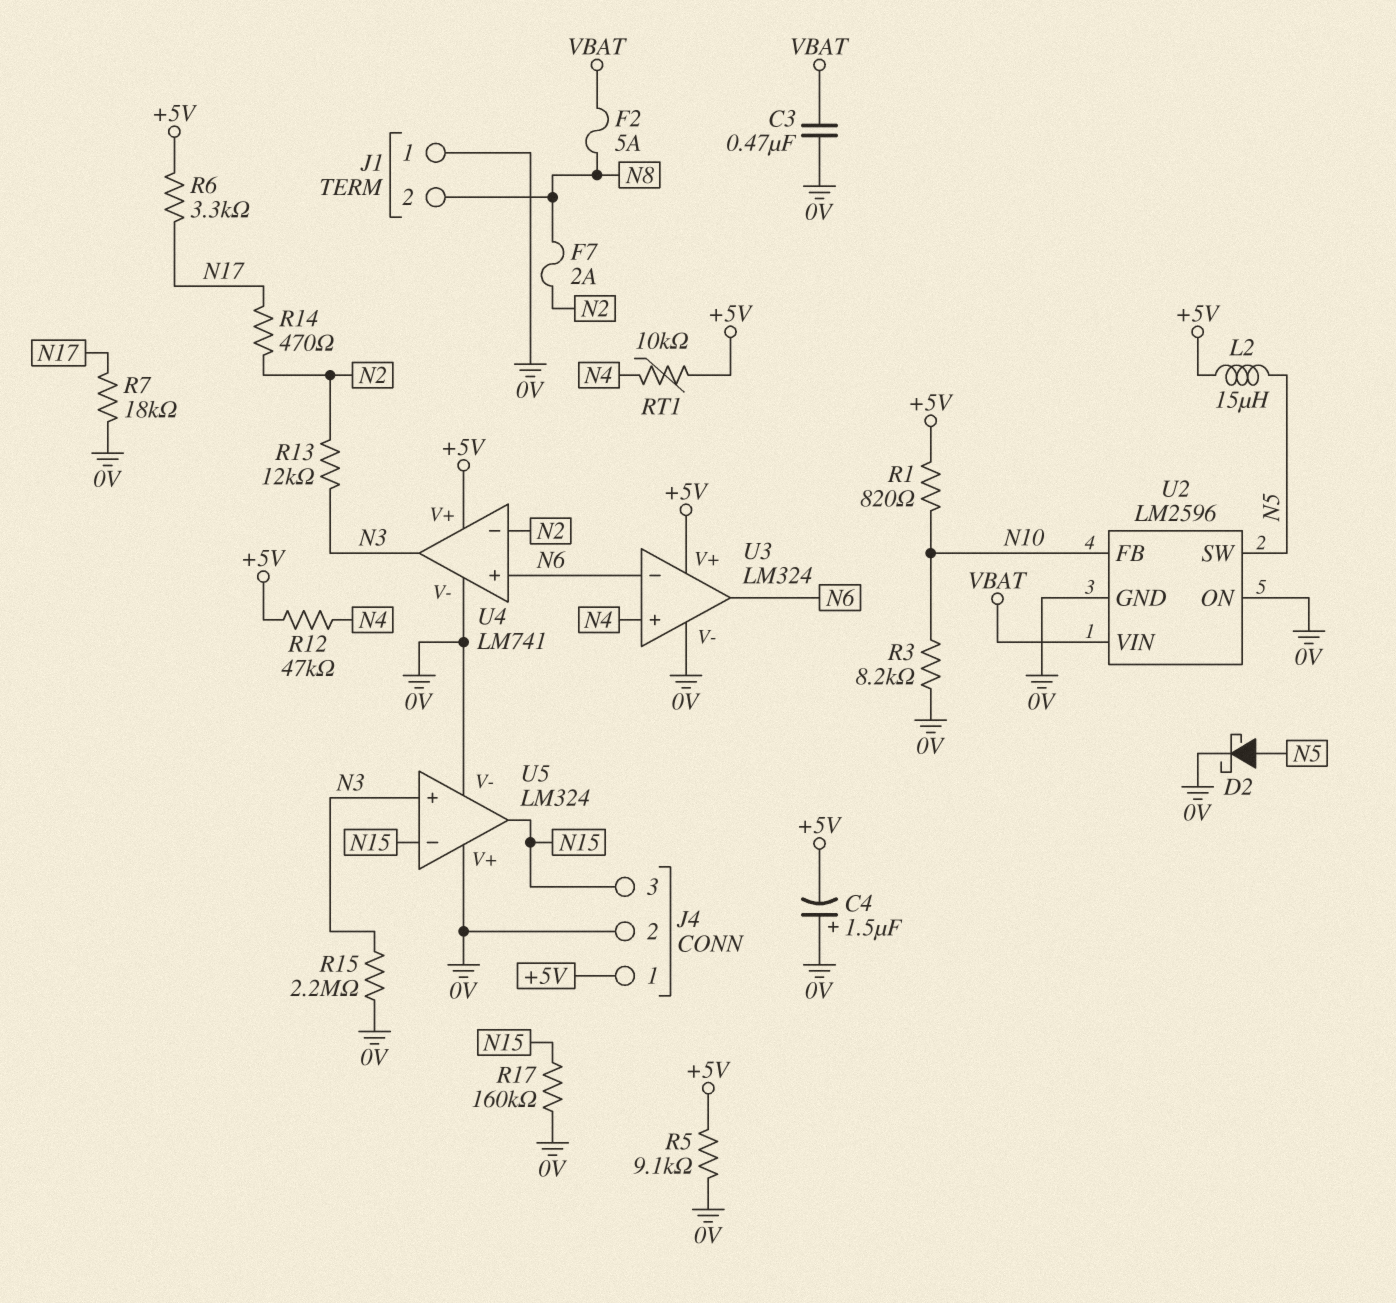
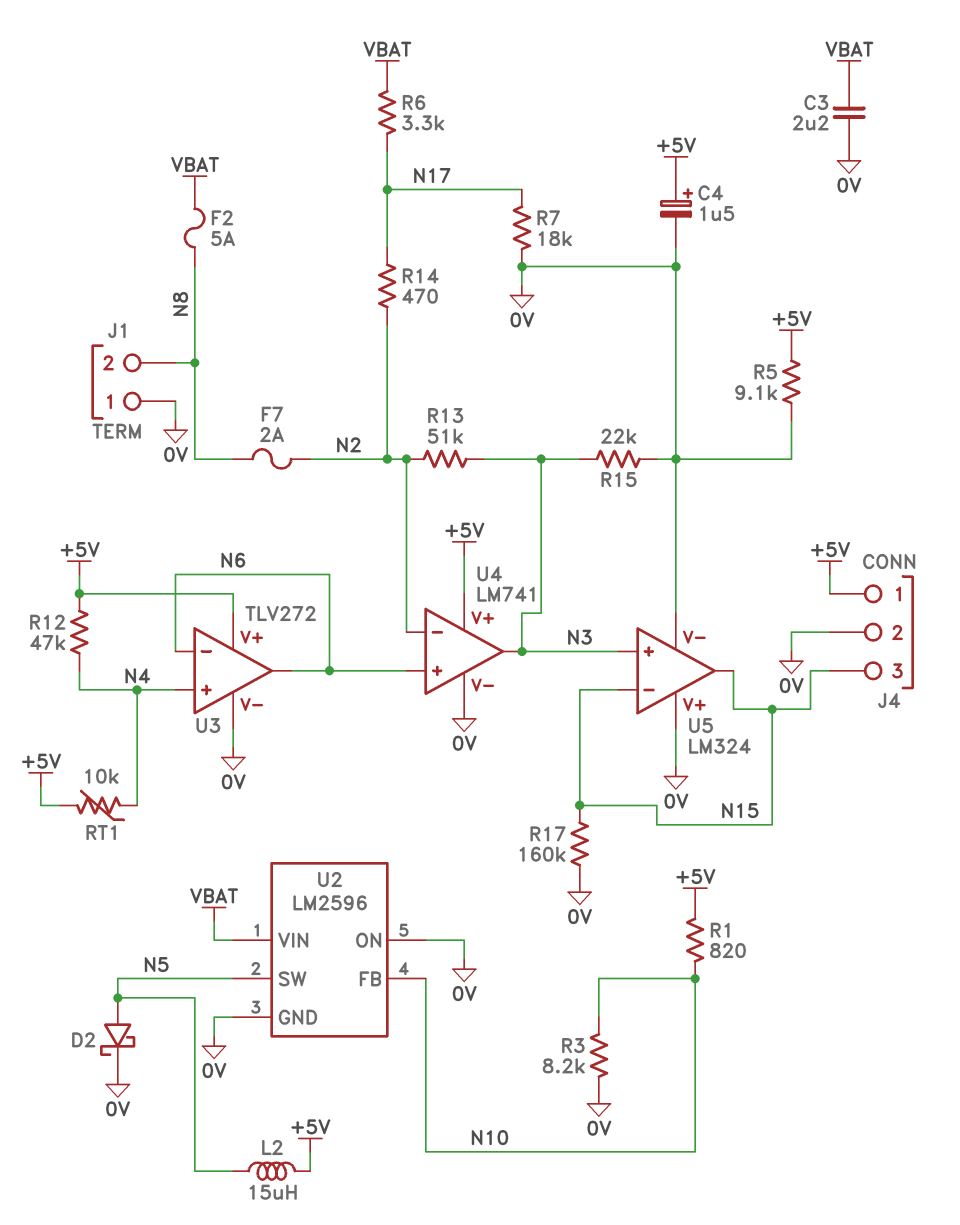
C3: 470nF (0V, VBAT) -> 2.2uF (0V, VBAT)
C4: 1.5uF (plus 0V, minus +5V) -> 1.5uF (plus +5V, minus 0V)
R6: 3.3k (+5V, N17) -> 3.3k (N17, VBAT)
R13: 12k (N2, N3) -> 51k (N2, N3)
R15: 2.2M (0V, N3) -> 22k (0V, N3)
U3: LM324 -> TLV272

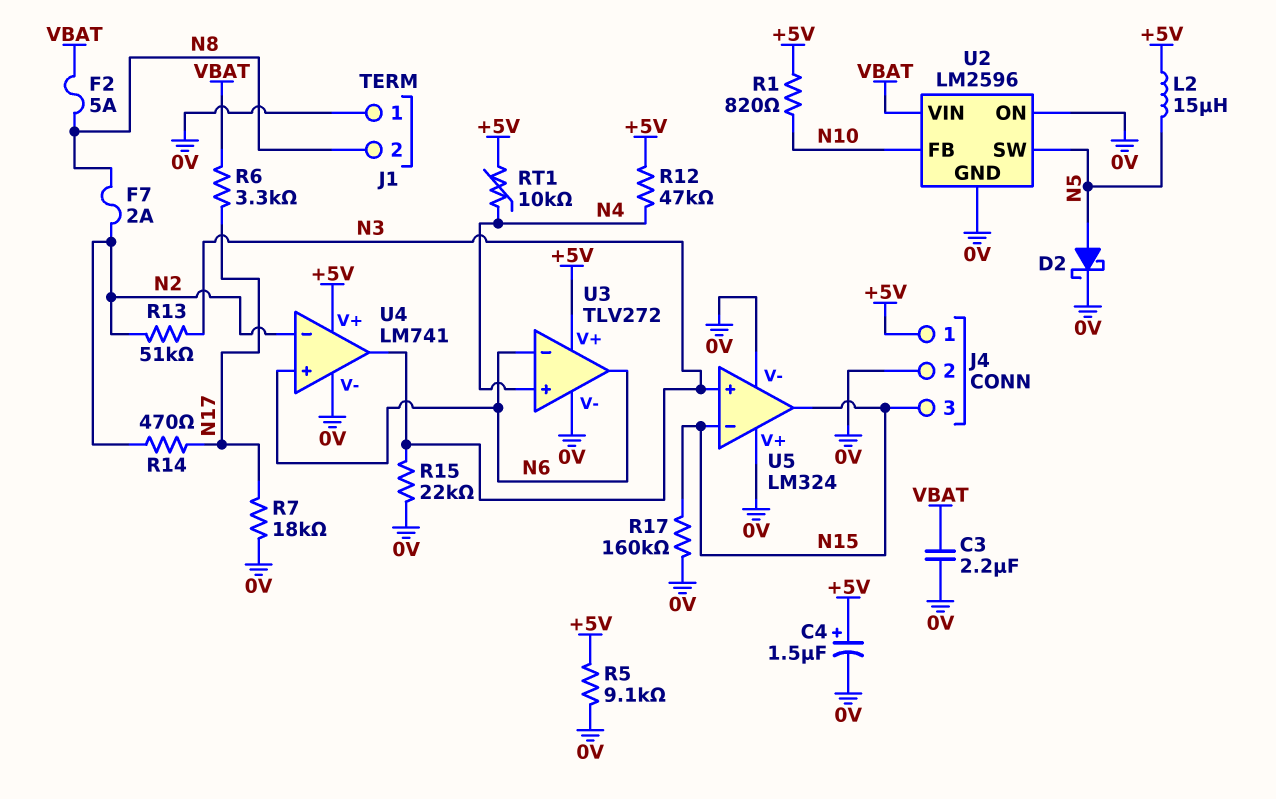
R3: 8.2k (0V, N10) -> none

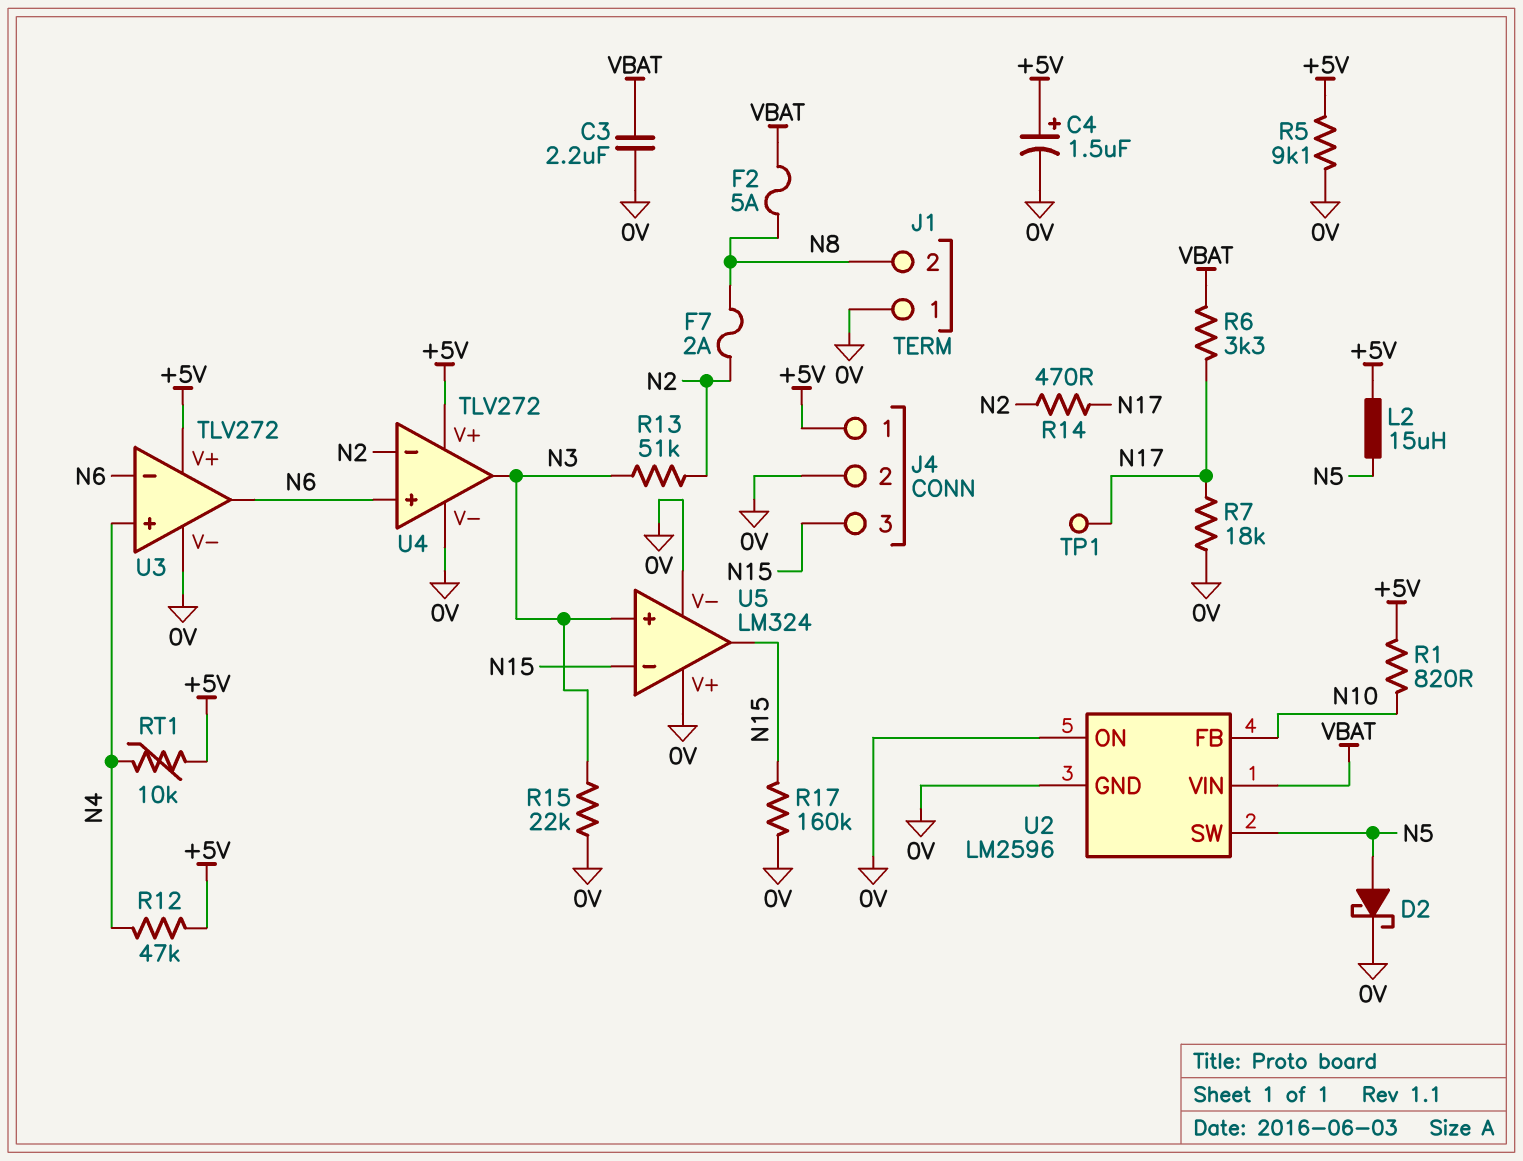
TP1: none -> test point (N17)
U4: LM741 -> TLV272

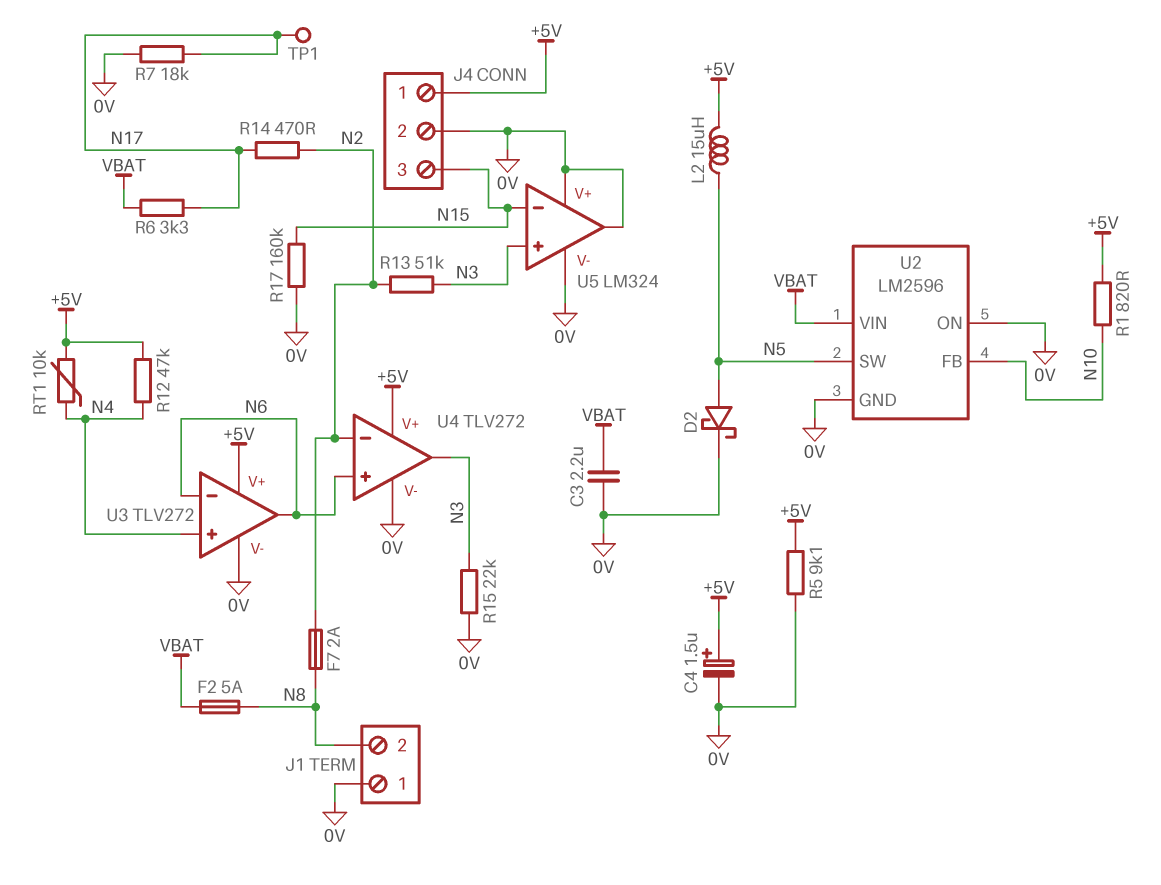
U5 pin out: N15 -> 0V

